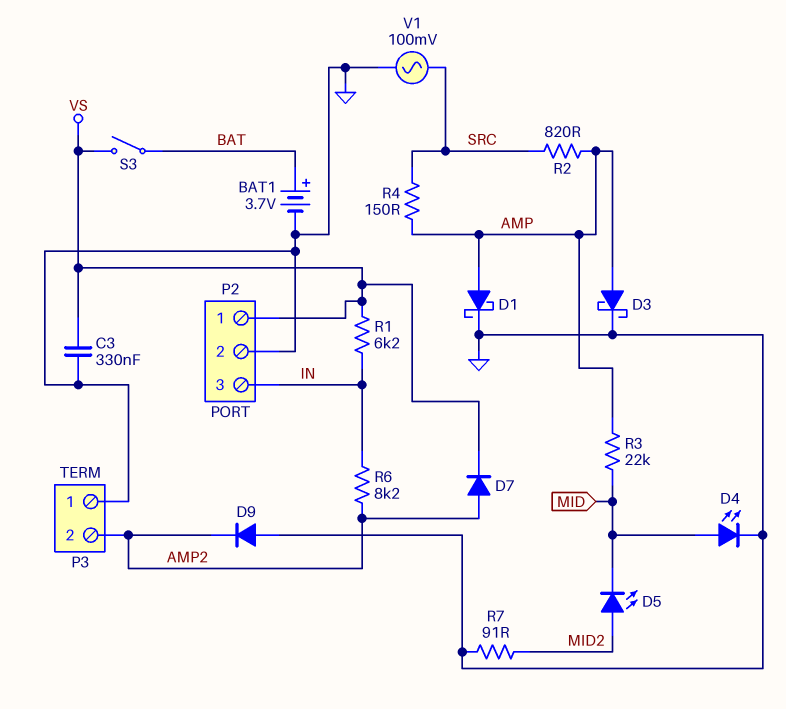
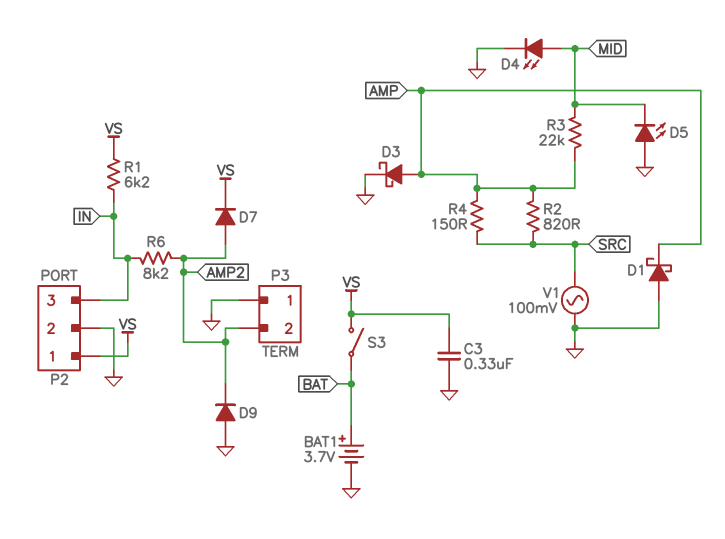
D1: schottky (A AMP, K GND) -> schottky (A GND, K AMP)
D5: LED (A MID2, K MID) -> LED (A GND, K MID)
R7: 91 (GND, MID2) -> none

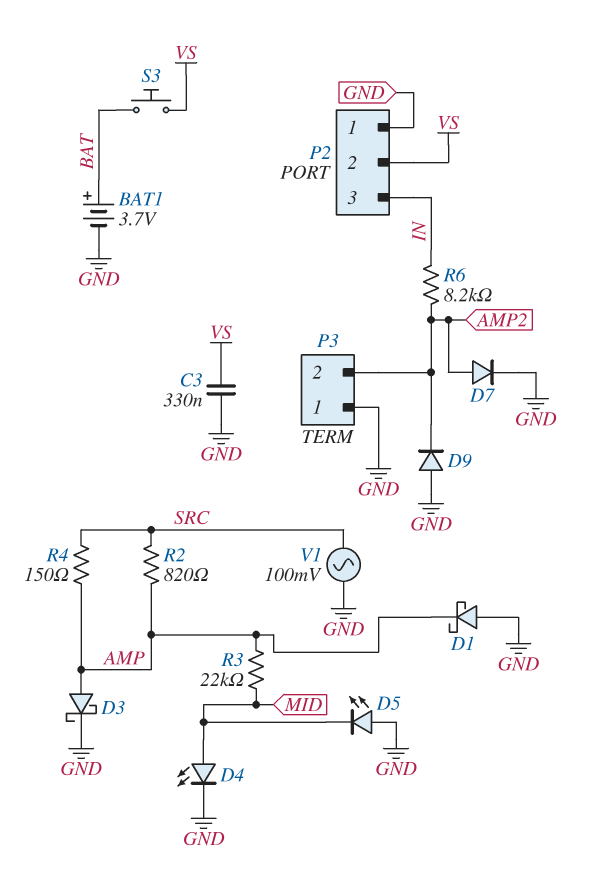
D7: diode (A AMP2, K VS) -> diode (A AMP2, K GND)
P2 pin 1: VS -> GND
P2 pin 2: GND -> VS
R1: 6.2k (IN, VS) -> none
S3: switch (BAT, VS) -> button (BAT, VS)

